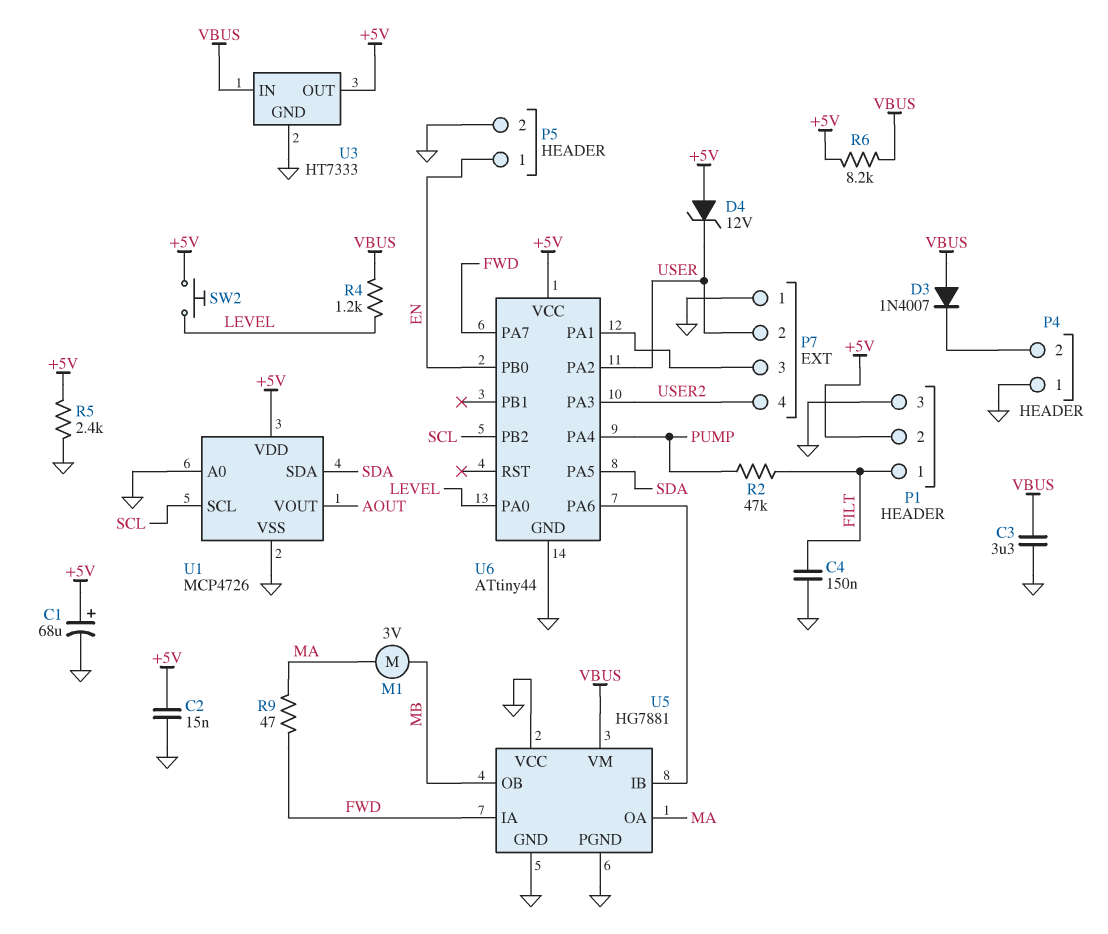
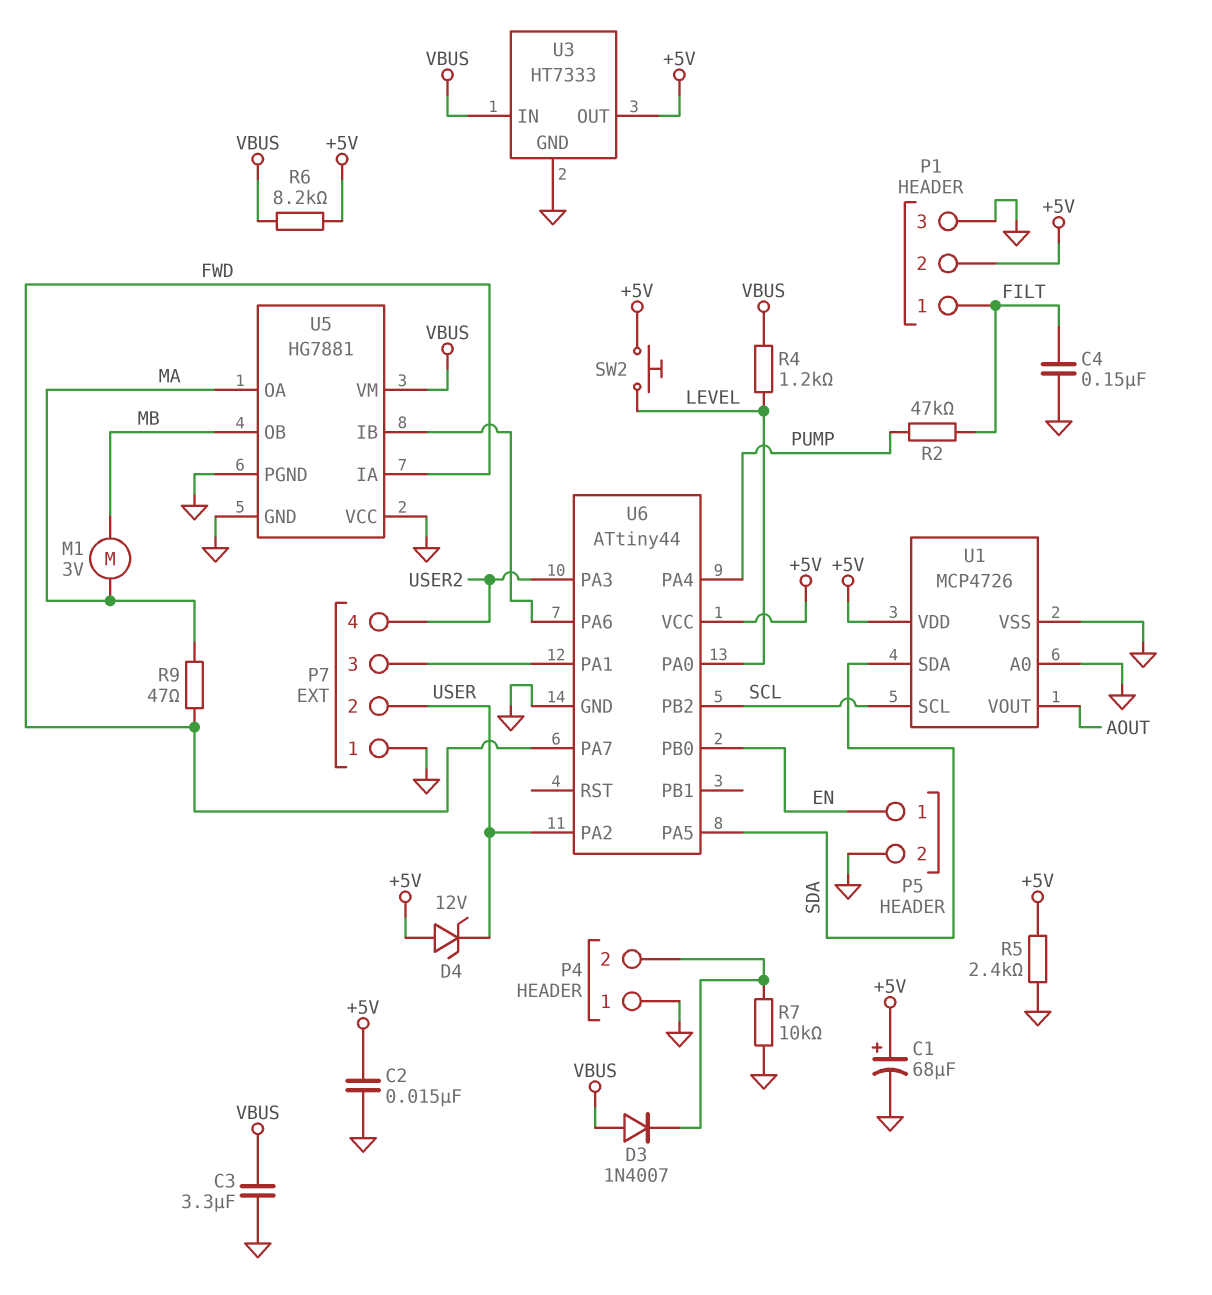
R7: none -> 10k (GND, P4/2)

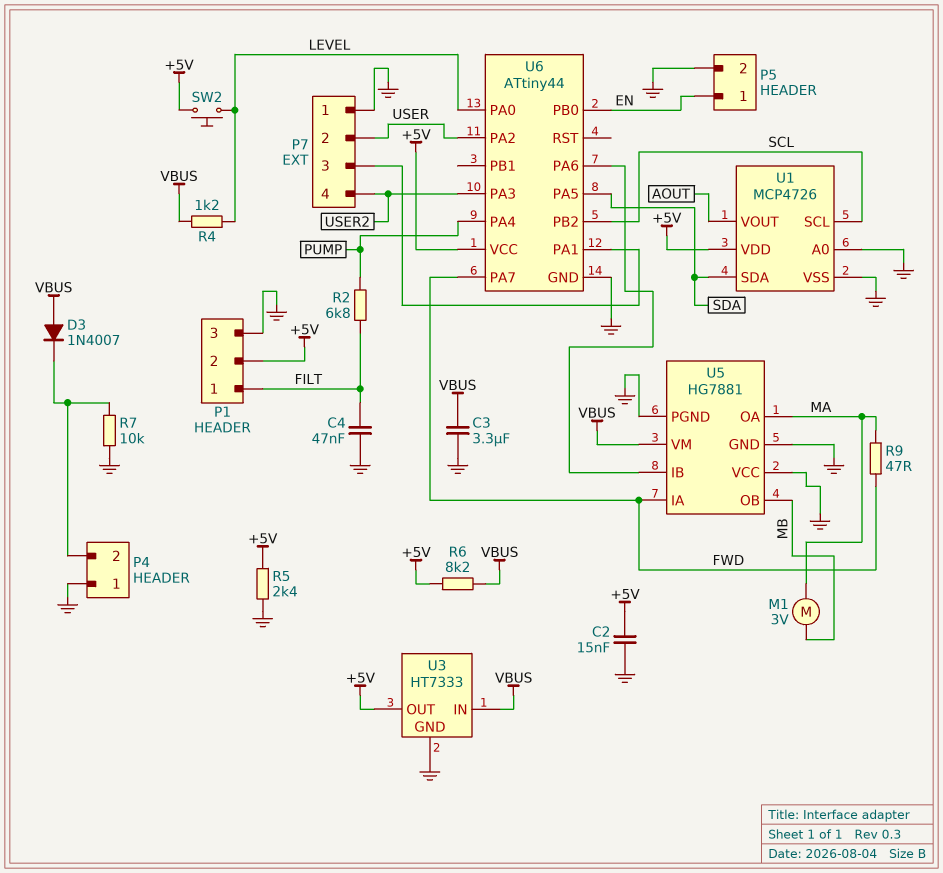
C1: 68uF (plus +5V, minus GND) -> none
C4: 150nF (FILT, GND) -> 47nF (FILT, GND)
D4: zener 12V (A +5V, K USER) -> none
R2: 47k (FILT, PUMP) -> 6.8k (FILT, PUMP)

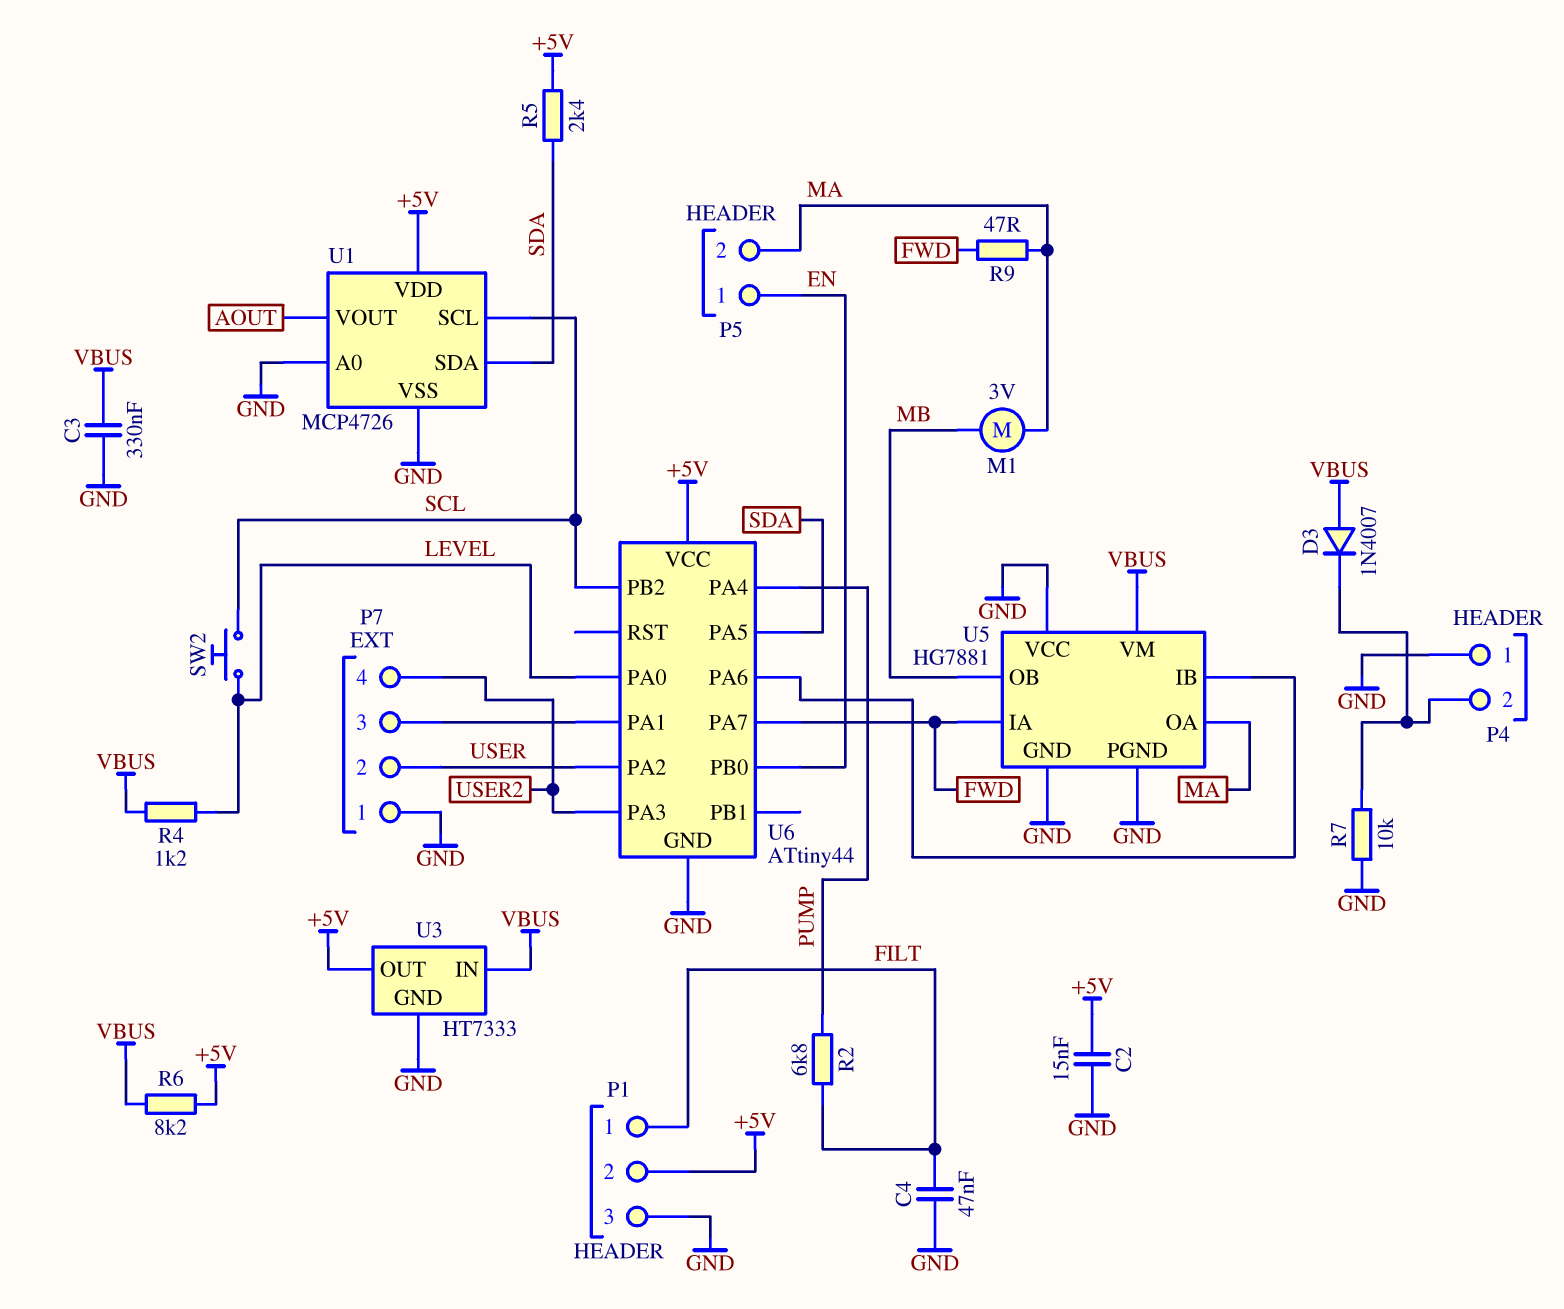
C3: 3.3uF (GND, VBUS) -> 330nF (GND, VBUS)
P5 pin 2: GND -> MA
R5: 2.4k (+5V, GND) -> 2.4k (+5V, SDA)
SW2: button (+5V, LEVEL) -> button (LEVEL, SCL)

